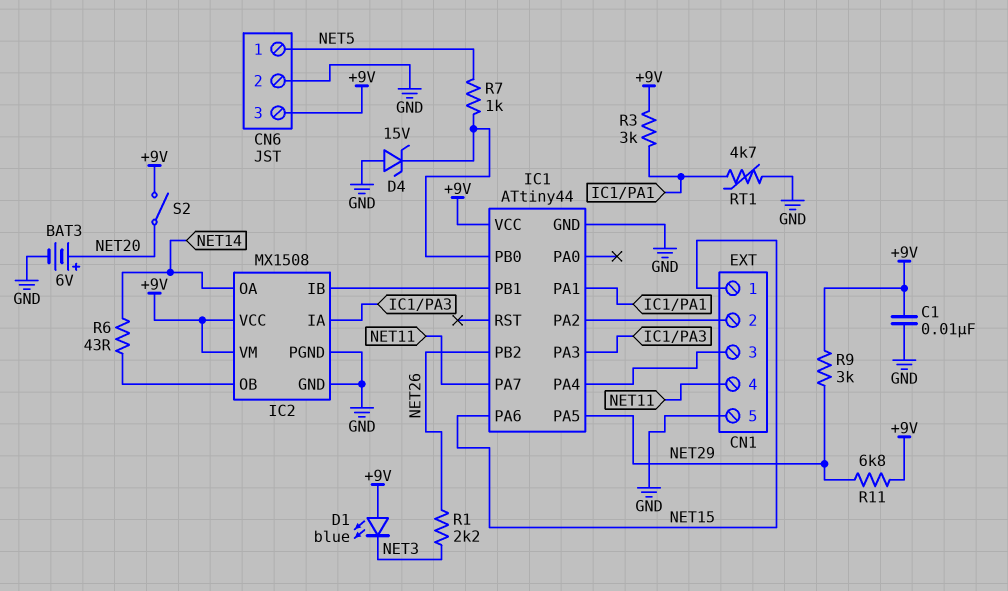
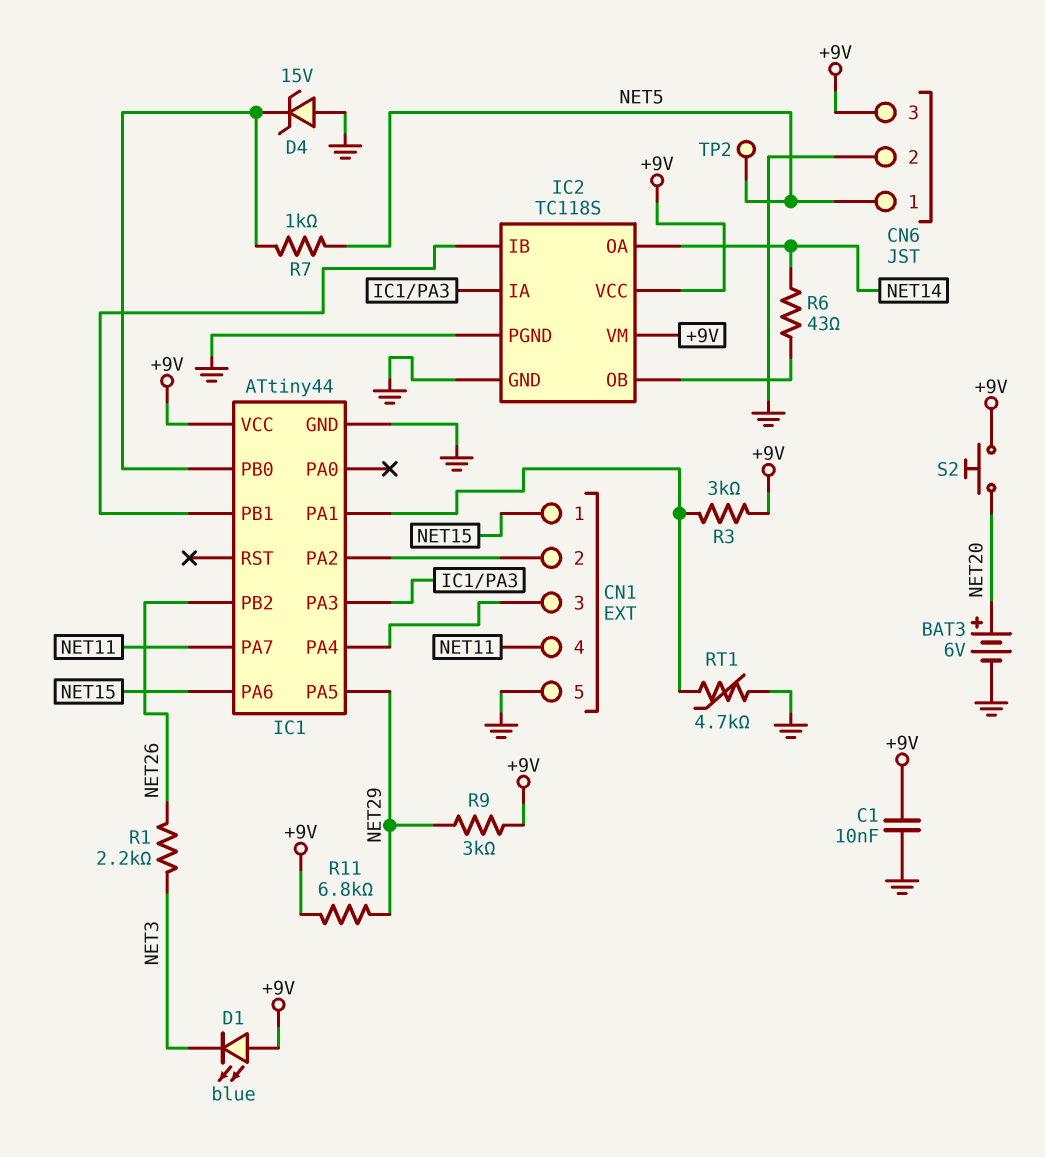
IC2: MX1508 -> TC118S
S2: switch (+9V, NET20) -> button (+9V, NET20)
TP2: none -> test point (NET5)

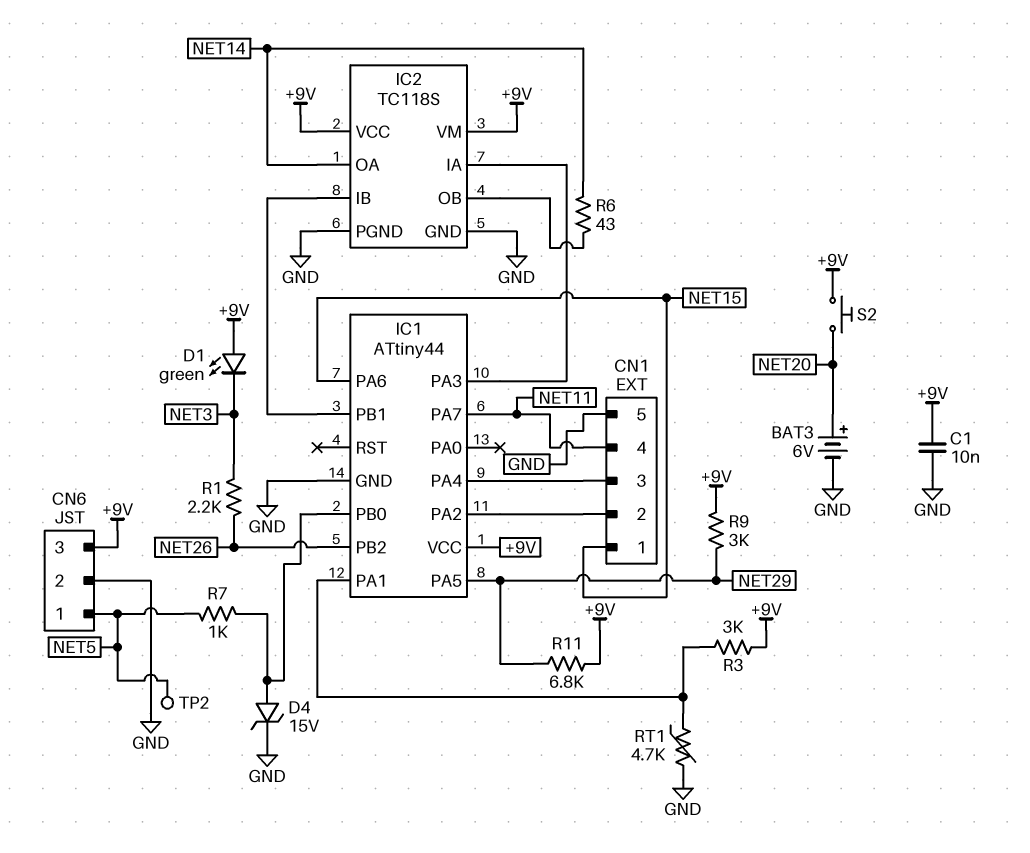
D1: LED blue (A +9V, K NET3) -> LED green (A +9V, K NET3)
D4: zener 15V (A GND, K IC1/PB0) -> zener 15V (A IC1/PB0, K GND)

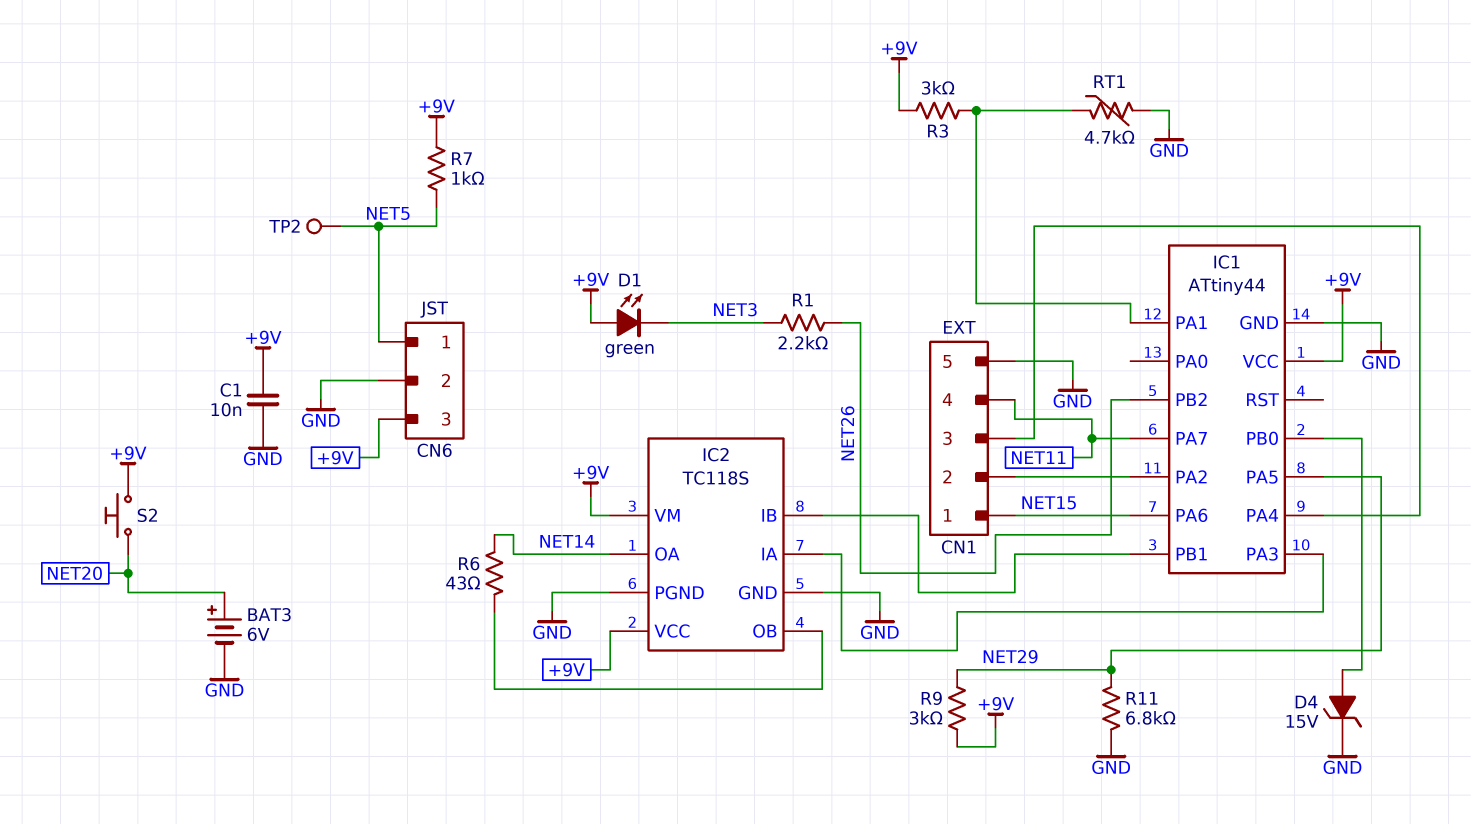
R7: 1k (IC1/PB0, NET5) -> 1k (+9V, NET5)
R11: 6.8k (+9V, NET29) -> 6.8k (GND, NET29)

